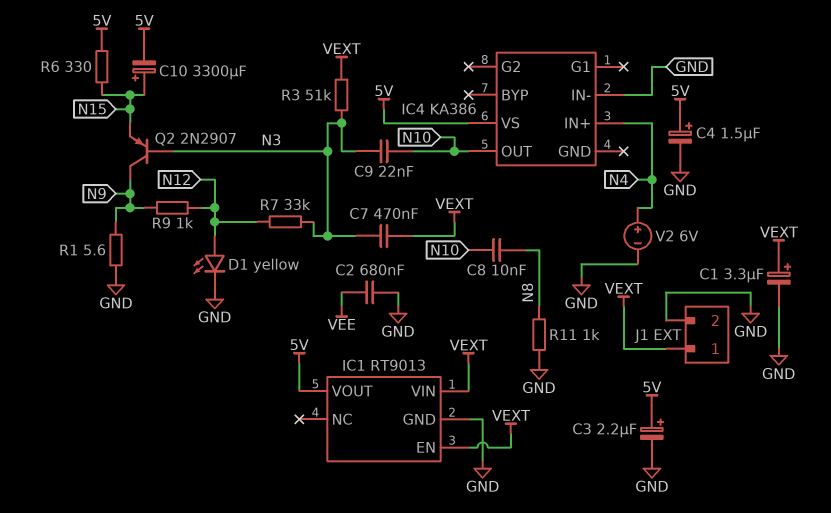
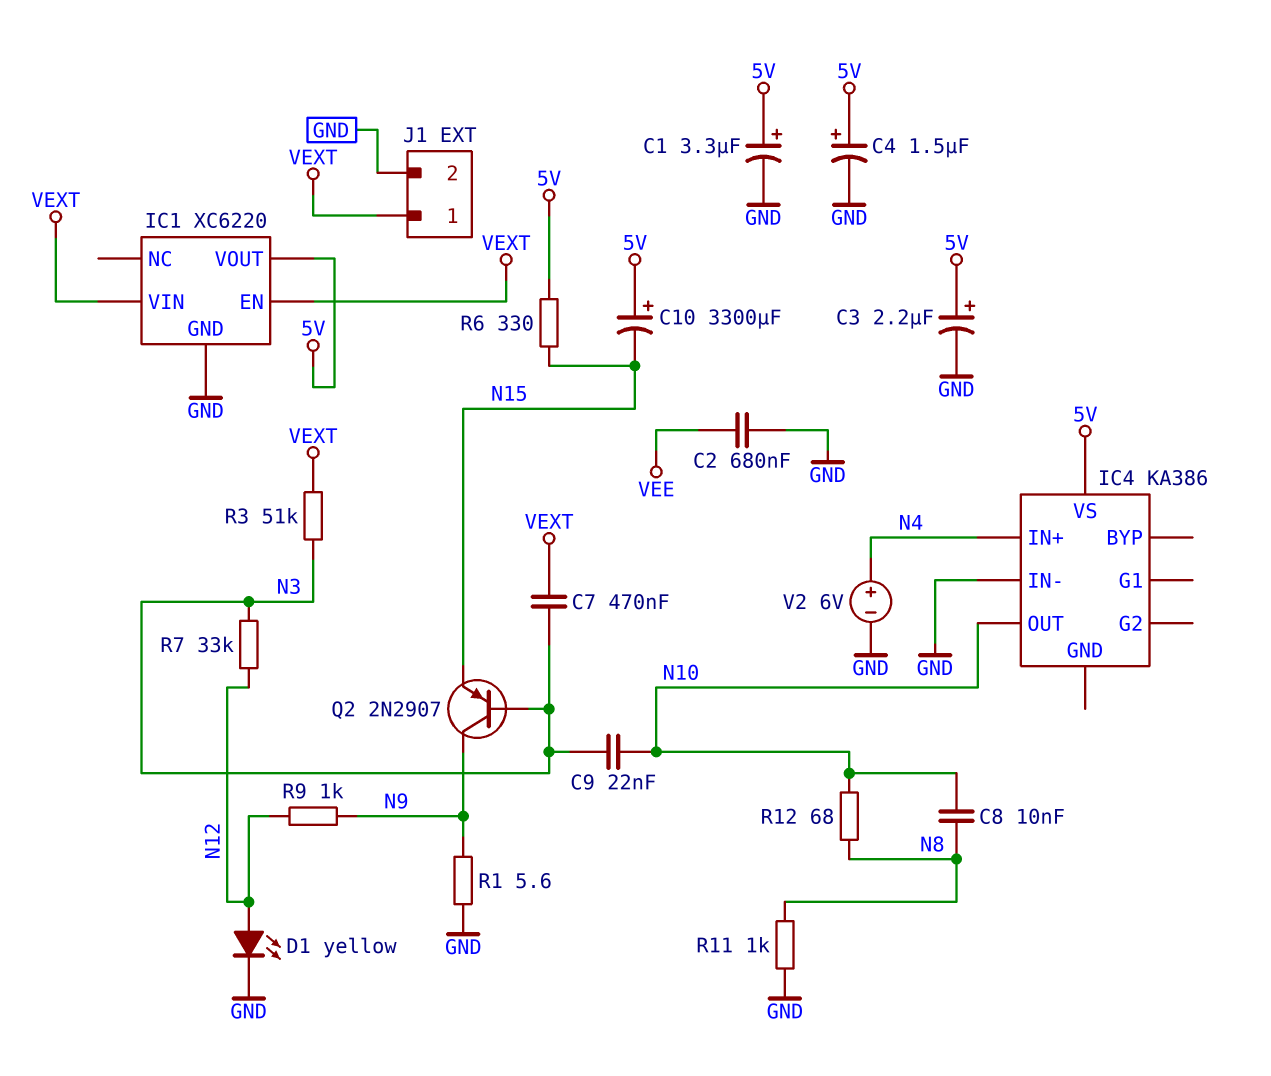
C1: 3.3uF (plus VEXT, minus GND) -> 3.3uF (plus 5V, minus GND)
C10: 3300uF (plus N15, minus 5V) -> 3300uF (plus 5V, minus N15)
IC1: RT9013 -> XC6220
R12: none -> 68 (N8, N10)

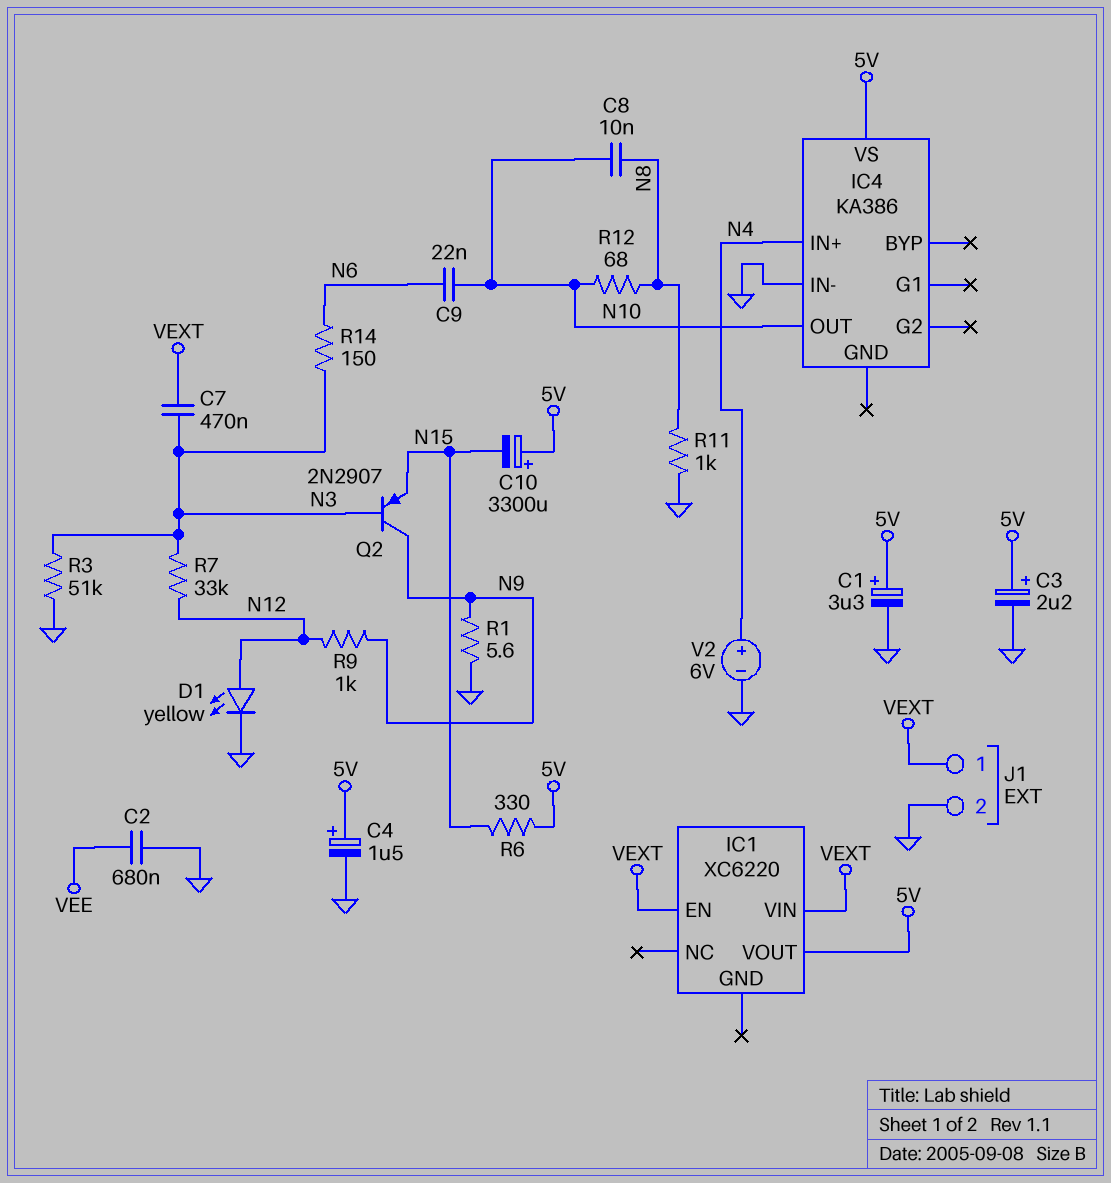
C9: 22nF (N3, N10) -> 22nF (N6, N10)
IC1 pin GND: GND -> none
R3: 51k (N3, VEXT) -> 51k (GND, N3)
R14: none -> 150 (N3, N6)

